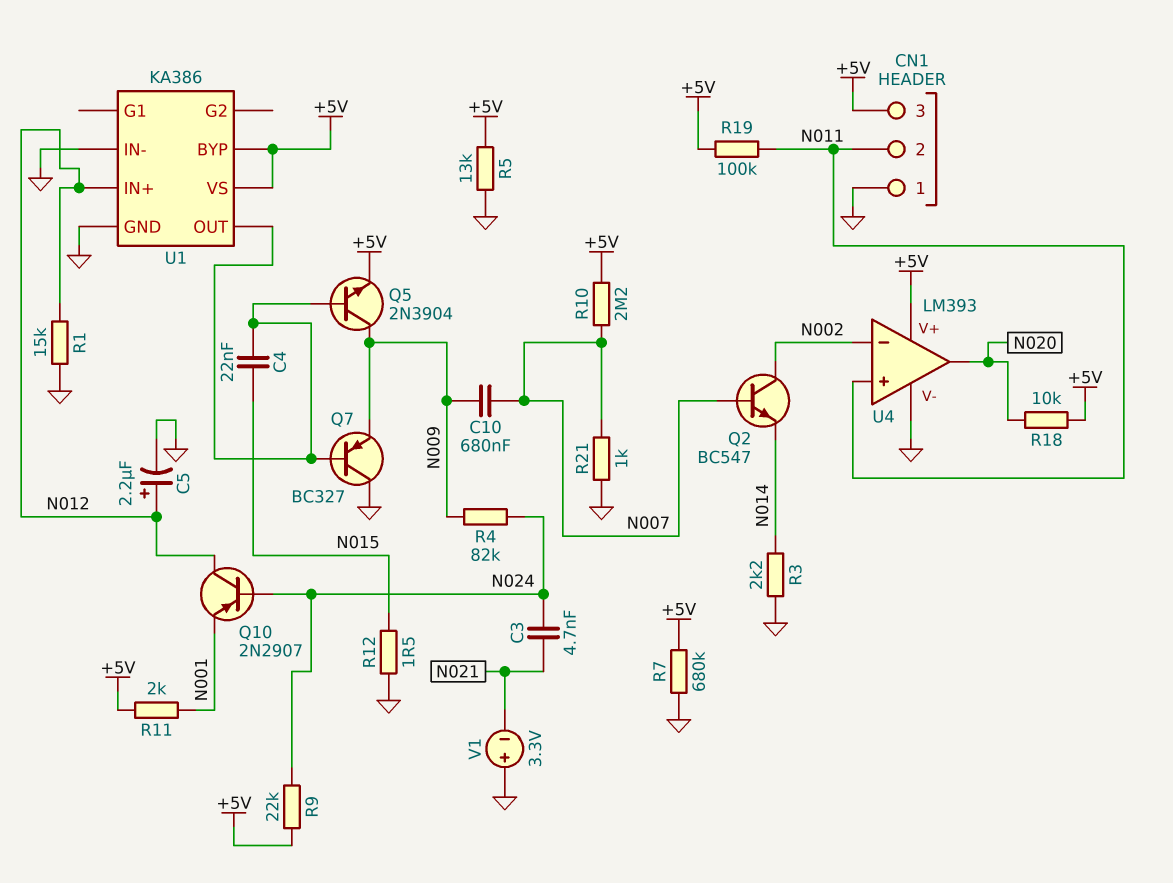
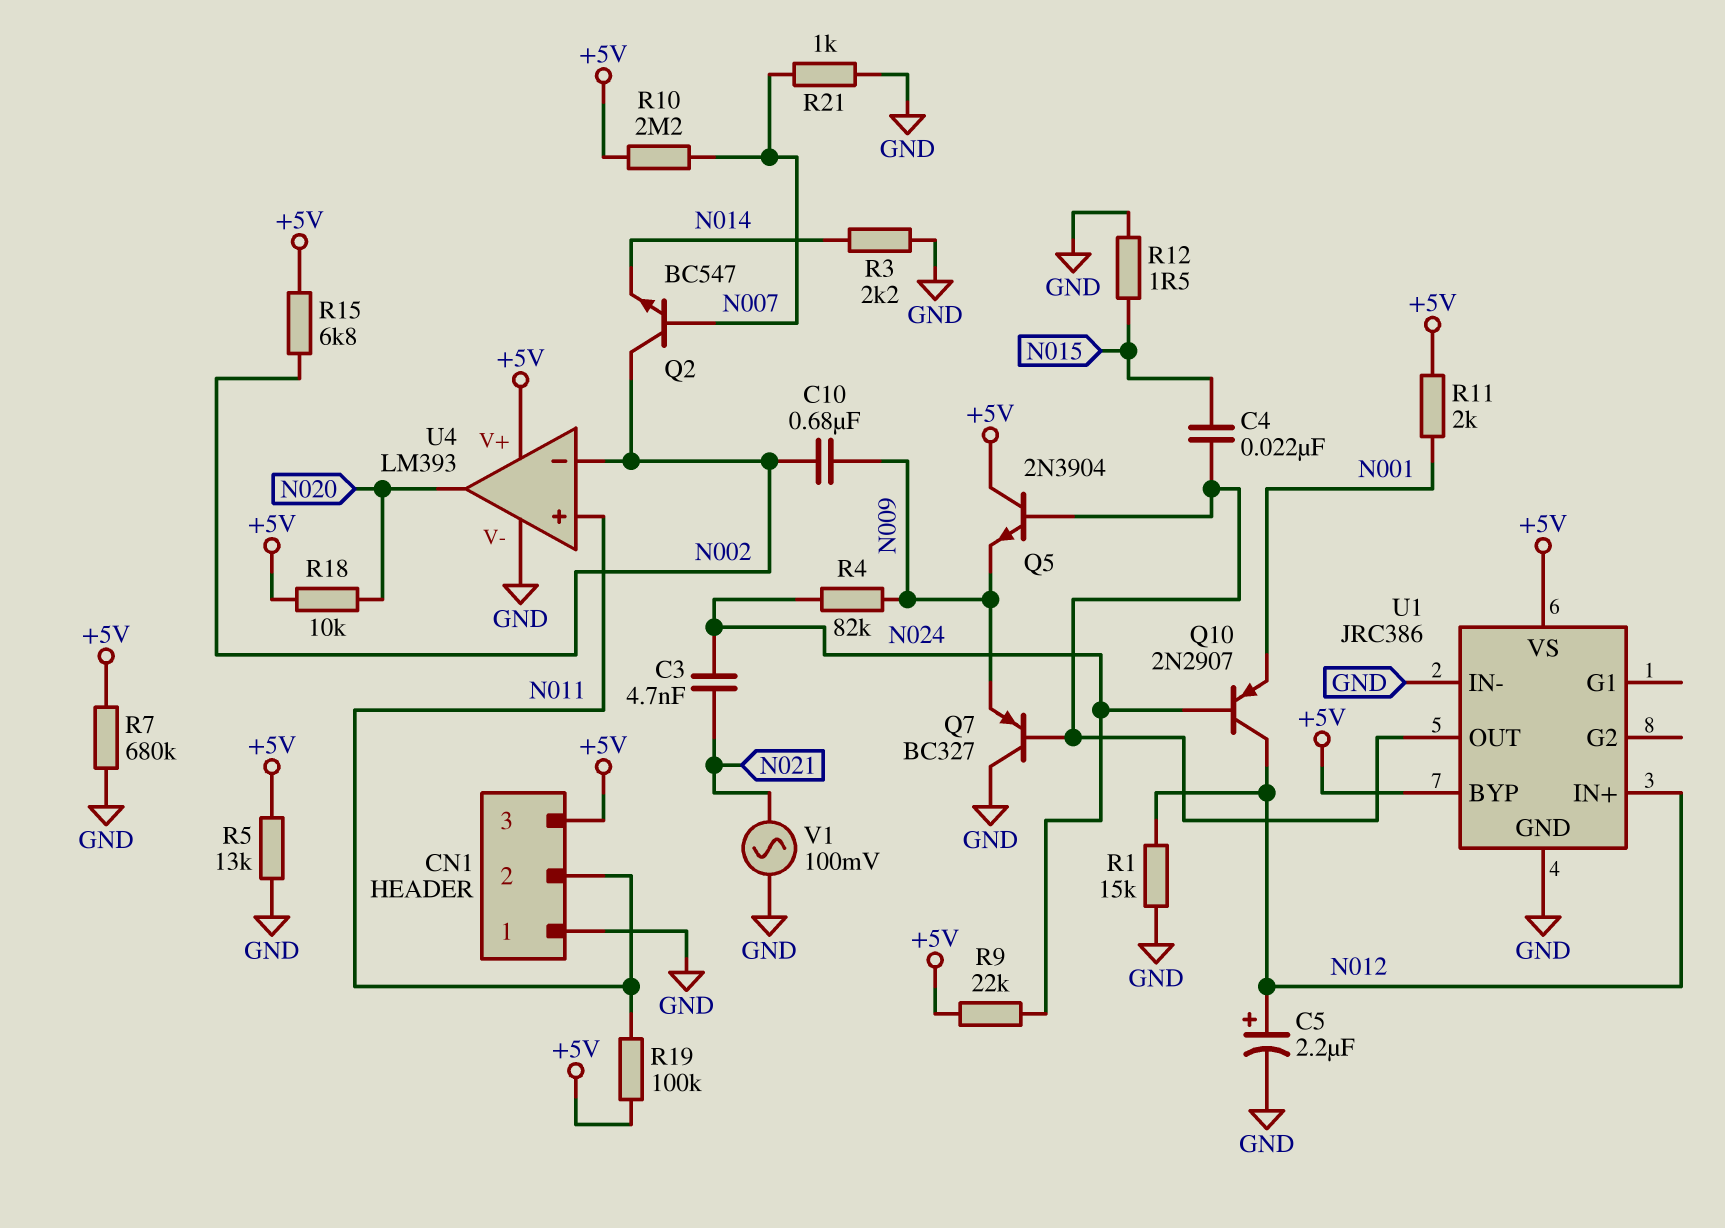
C10: 680nF (N007, N009) -> 680nF (N002, N009)
Q5: NPN 2N3904 (B U1/OUT, C N009, E +5V) -> NPN 2N3904 (B U1/OUT, C +5V, E N009)
R15: none -> 6.8k (+5V, N002)
U1: KA386 -> JRC386
V1: 3.3V (plus GND, minus N021) -> AC 100mV (GND, N021)

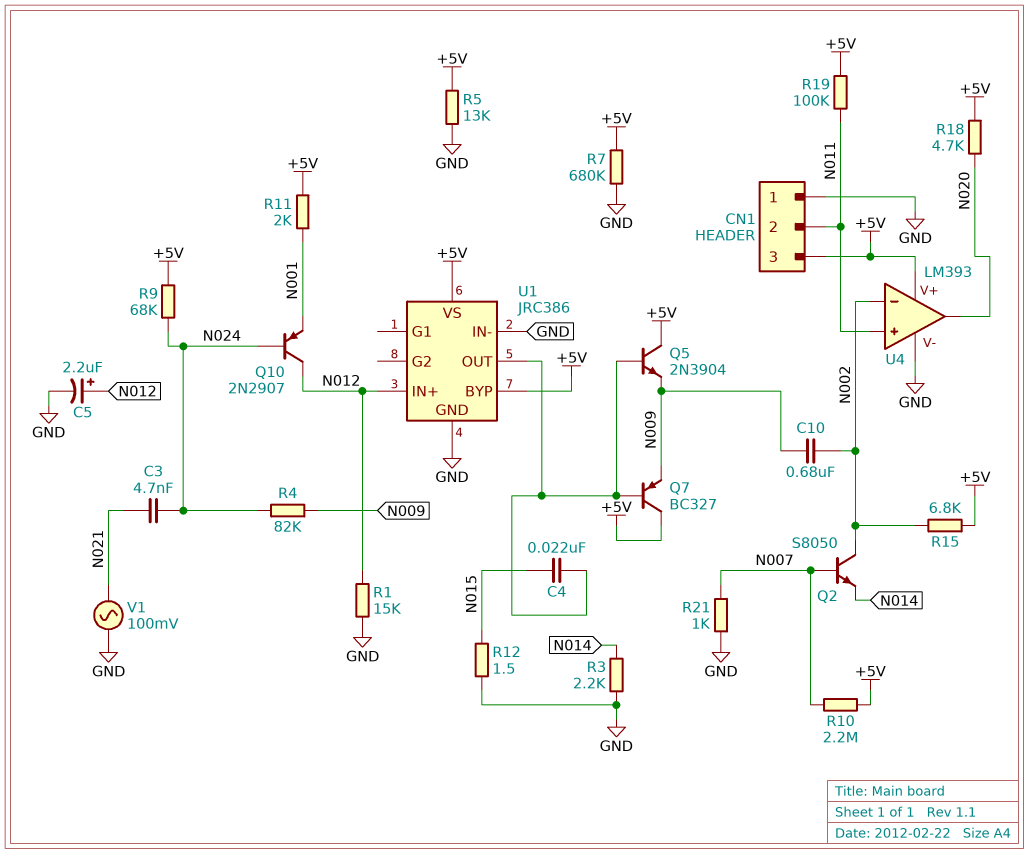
Q2: NPN BC547 (B N007, C N002, E N014) -> NPN S8050 (B N007, C N002, E N014)
Q7: PNP BC327 (B U1/OUT, C GND, E N009) -> PNP BC327 (B U1/OUT, C +5V, E N009)
R9: 22k (+5V, N024) -> 68k (+5V, N024)
R18: 10k (+5V, N020) -> 4.7k (+5V, N020)

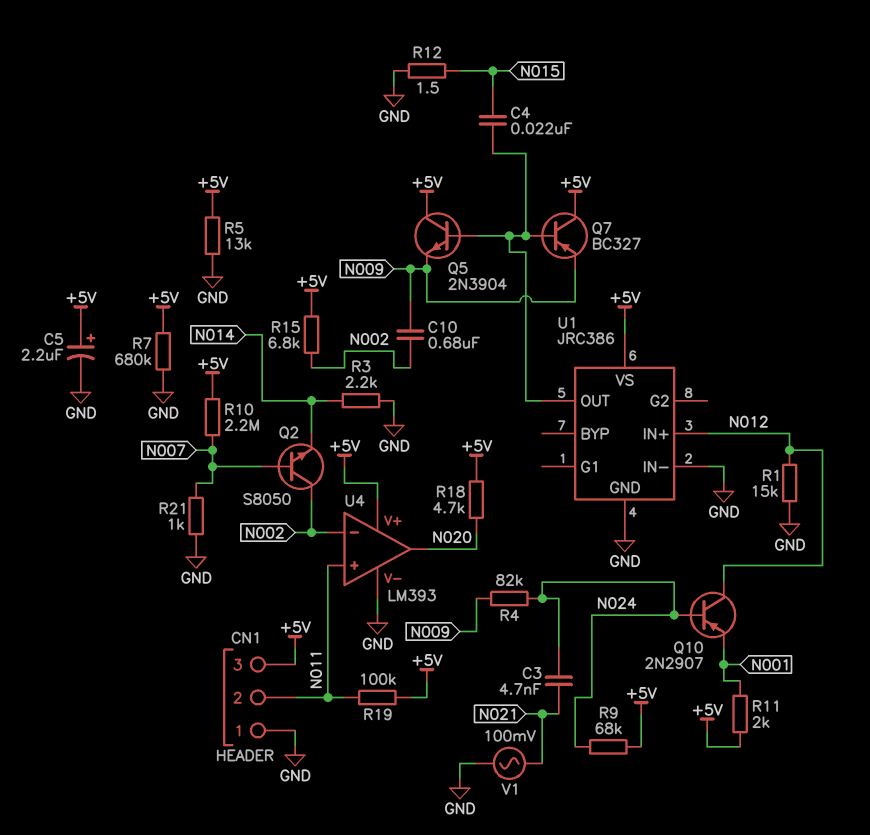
C5: 2.2uF (plus N012, minus GND) -> 2.2uF (plus +5V, minus GND)
U1 pin BYP: +5V -> none

